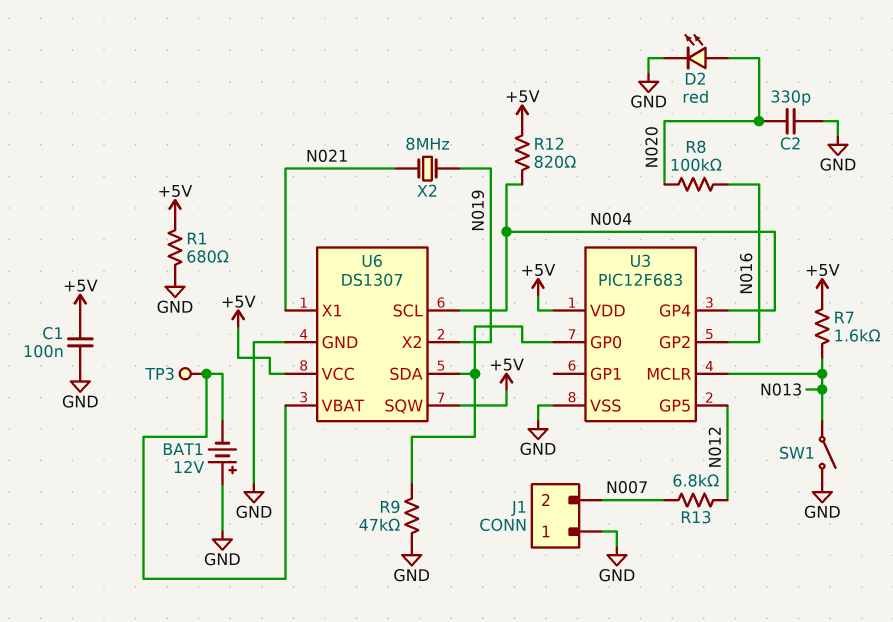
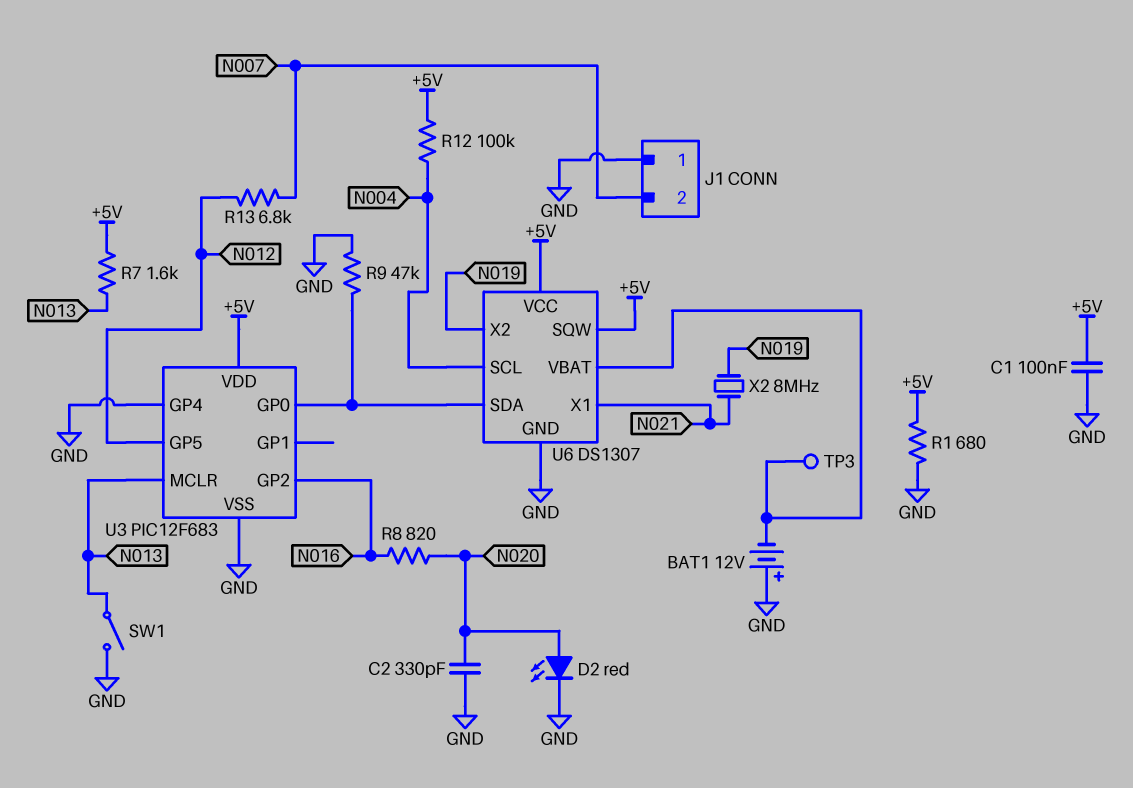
R8: 100k (N016, N020) -> 820 (N016, N020)
R12: 820 (+5V, N004) -> 100k (+5V, N004)
U3 pin GP4: N004 -> GND

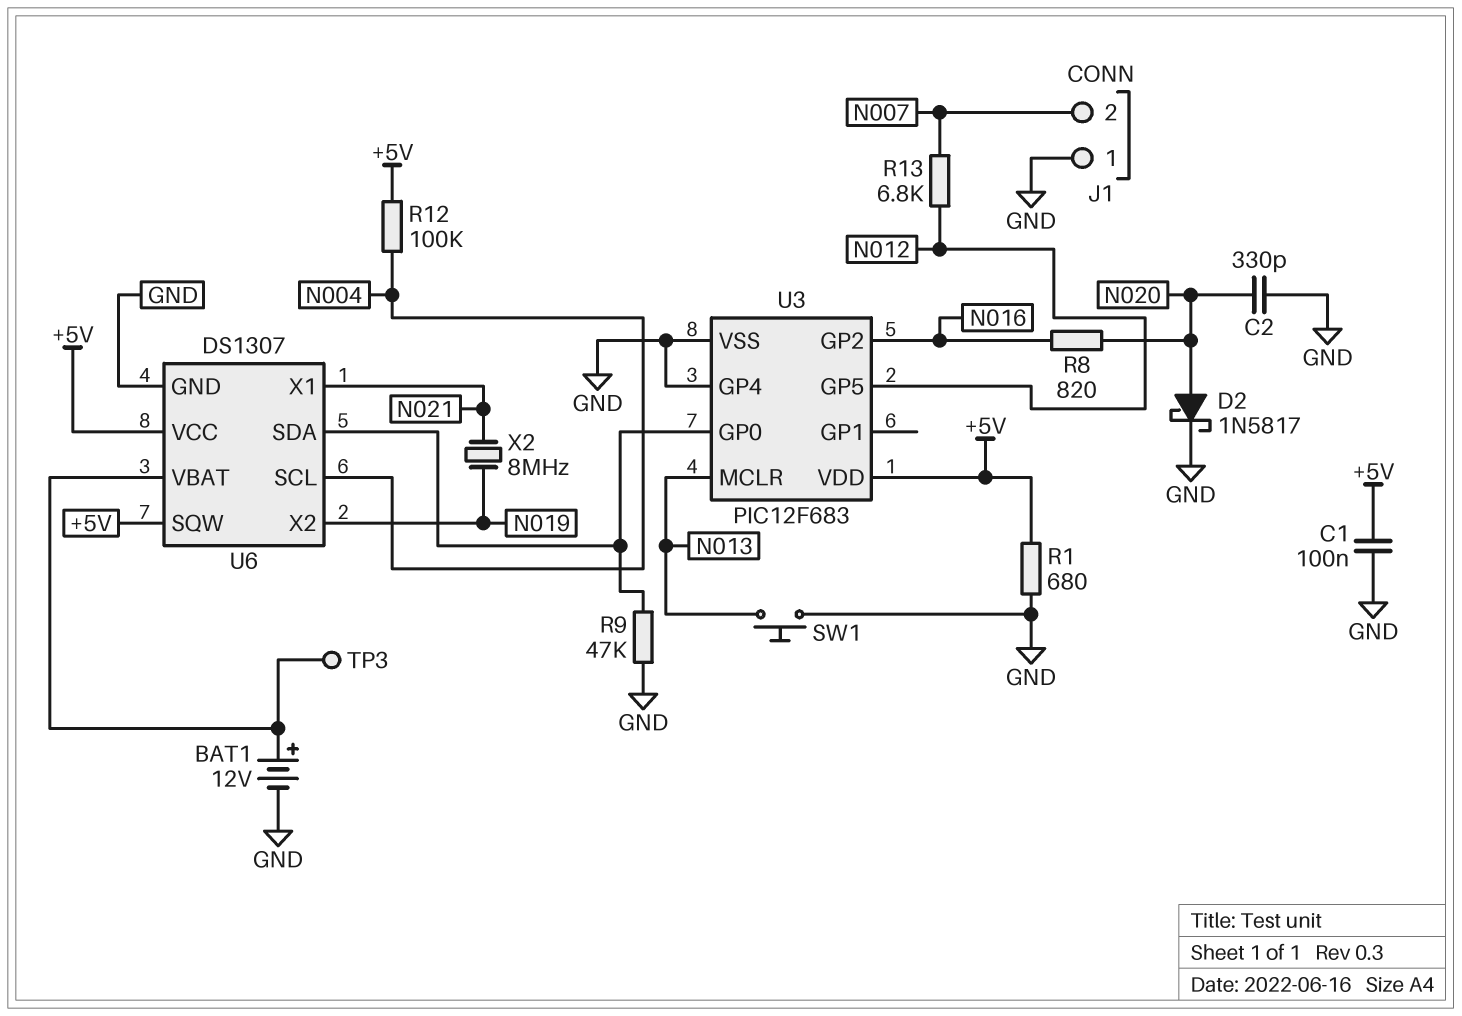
BAT1: 12V (plus GND, minus U6/VBAT) -> 12V (plus U6/VBAT, minus GND)
D2: LED red (A N020, K GND) -> schottky 1N5817 (A N020, K GND)
R7: 1.6k (+5V, N013) -> none
SW1: switch (GND, N013) -> button (GND, N013)

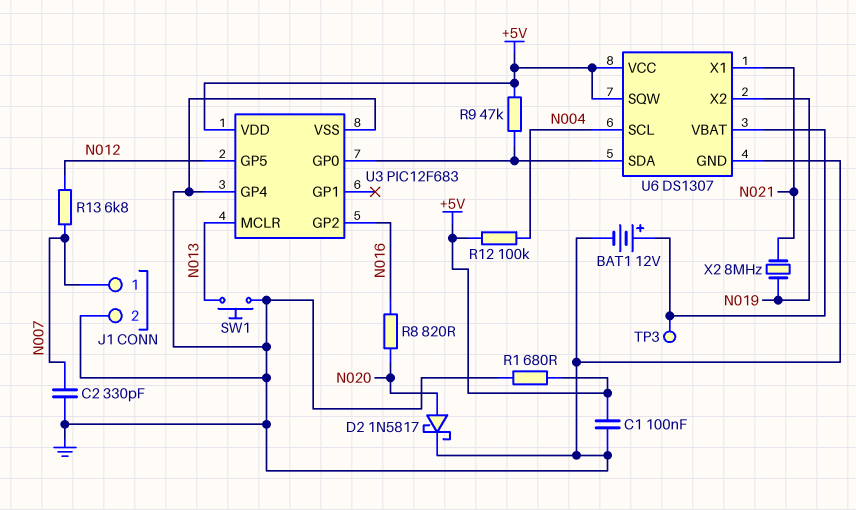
C2: 330pF (GND, N020) -> 330pF (GND, N007)
J1 pin 1: GND -> N007
J1 pin 2: N007 -> GND
R9: 47k (GND, U3/GP0) -> 47k (+5V, U3/GP0)

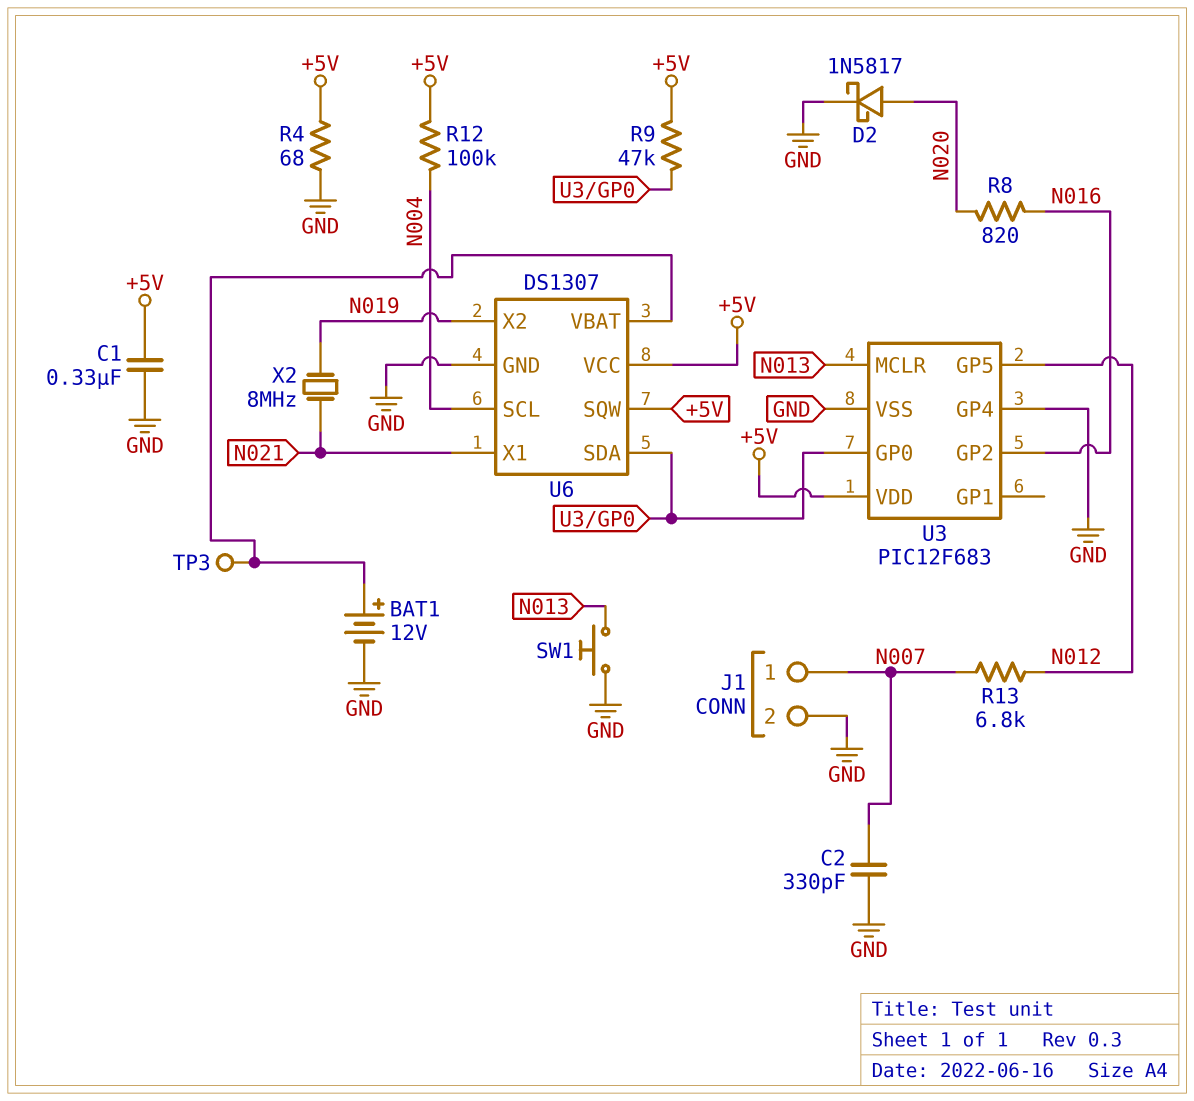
C1: 100nF (+5V, GND) -> 330nF (+5V, GND)
R1: 680 (+5V, GND) -> none
R4: none -> 68 (+5V, GND)

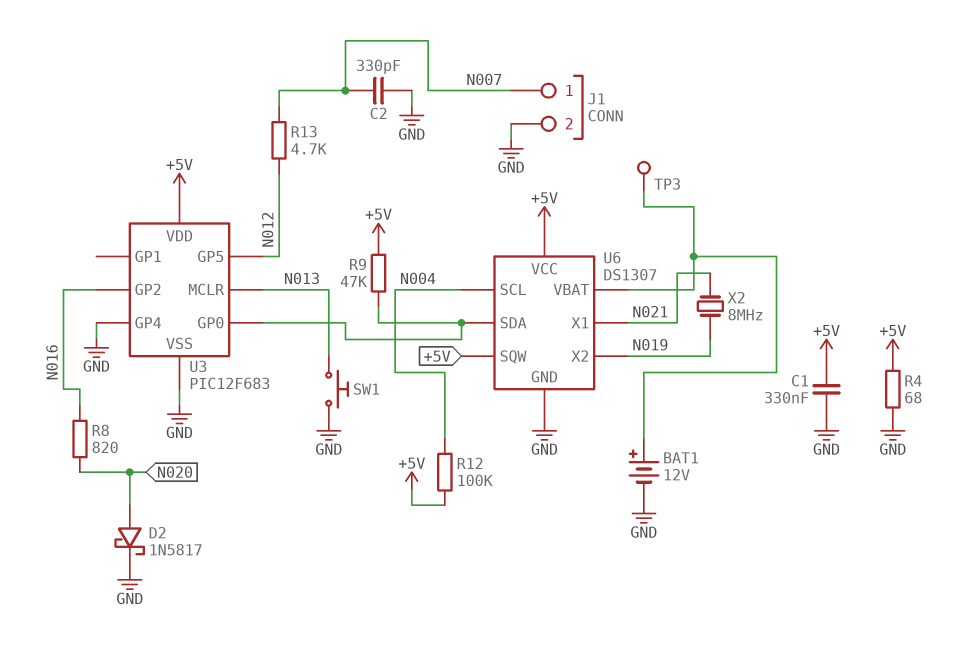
R13: 6.8k (N007, N012) -> 4.7k (N007, N012)

